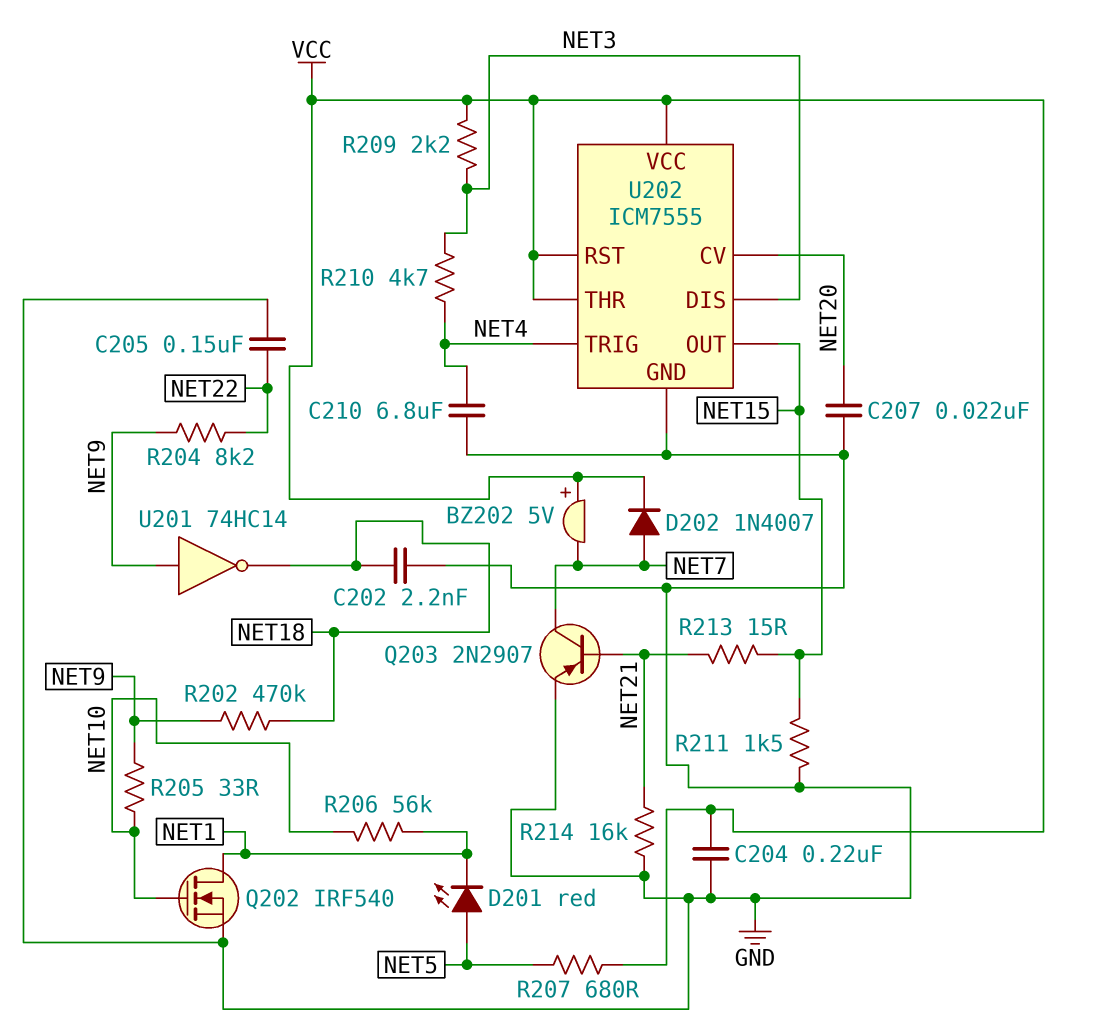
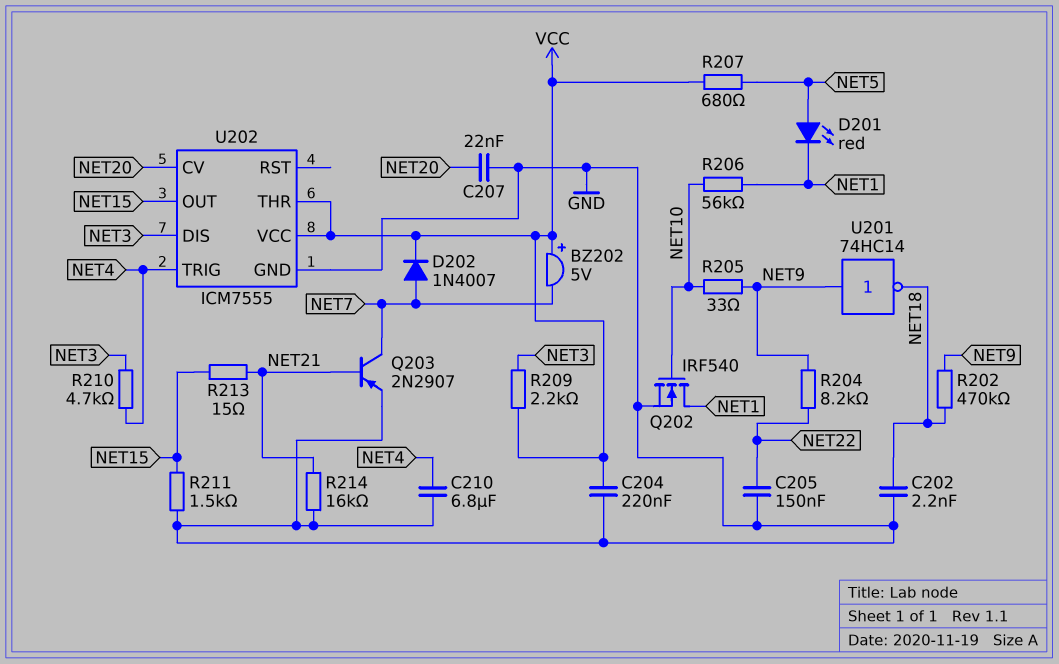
U202 pin RST: VCC -> none

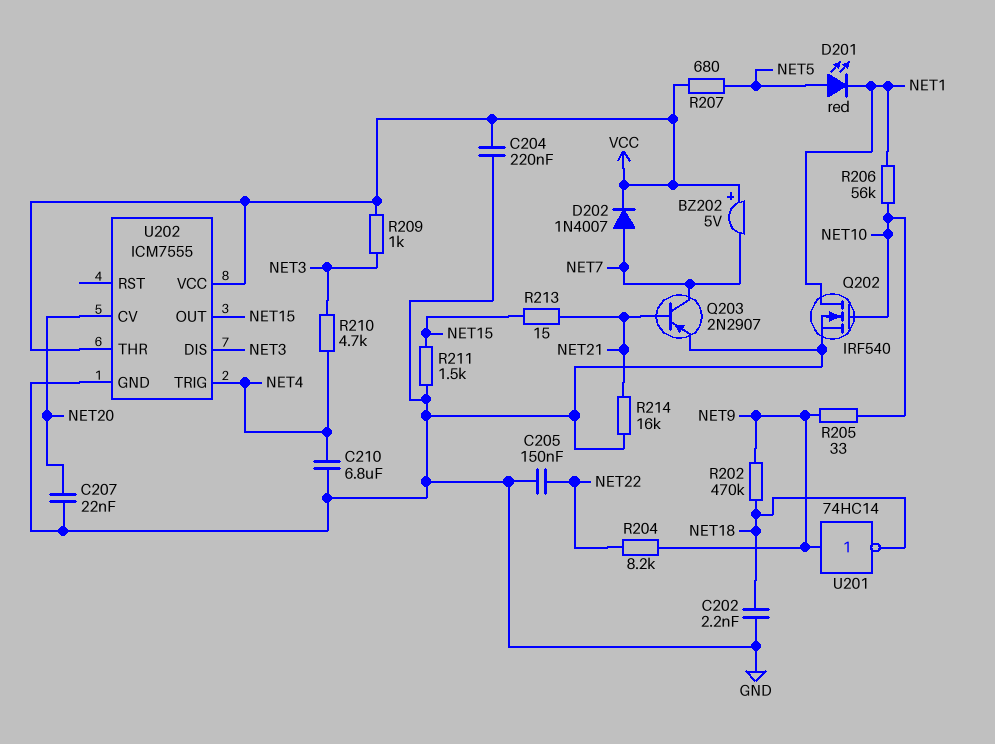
R209: 2.2k (NET3, VCC) -> 1k (NET3, VCC)

